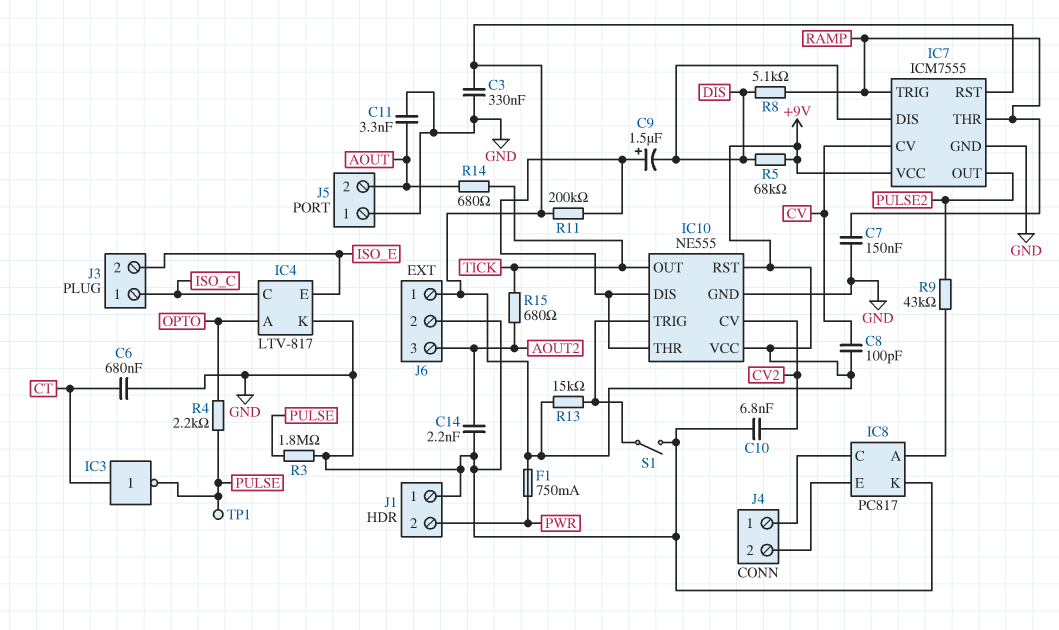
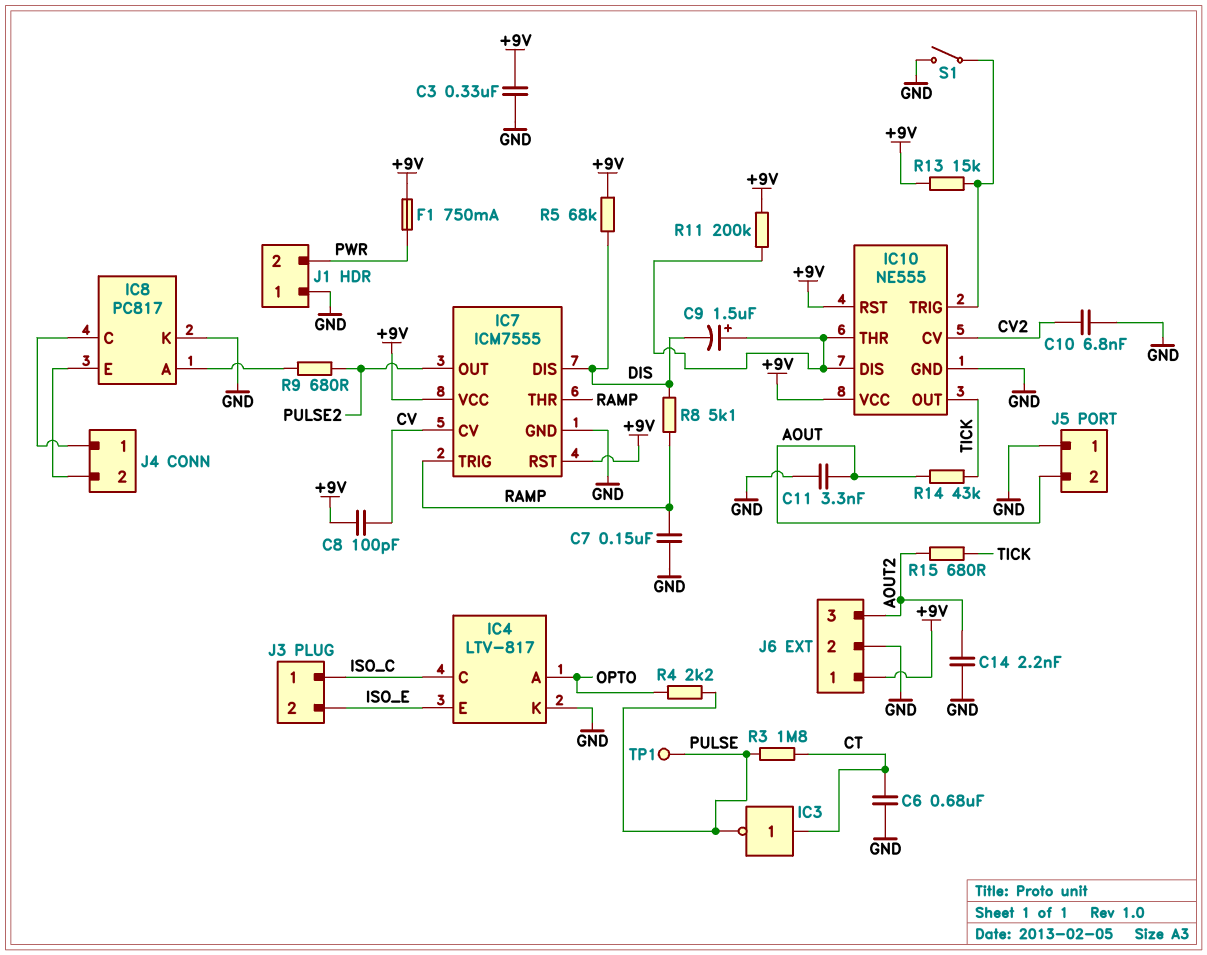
R3: 1.8M (GND, PULSE) -> 1.8M (CT, PULSE)
R9: 43k (IC8/A, PULSE2) -> 680 (IC8/A, PULSE2)
R14: 680 (AOUT, TICK) -> 43k (AOUT, TICK)

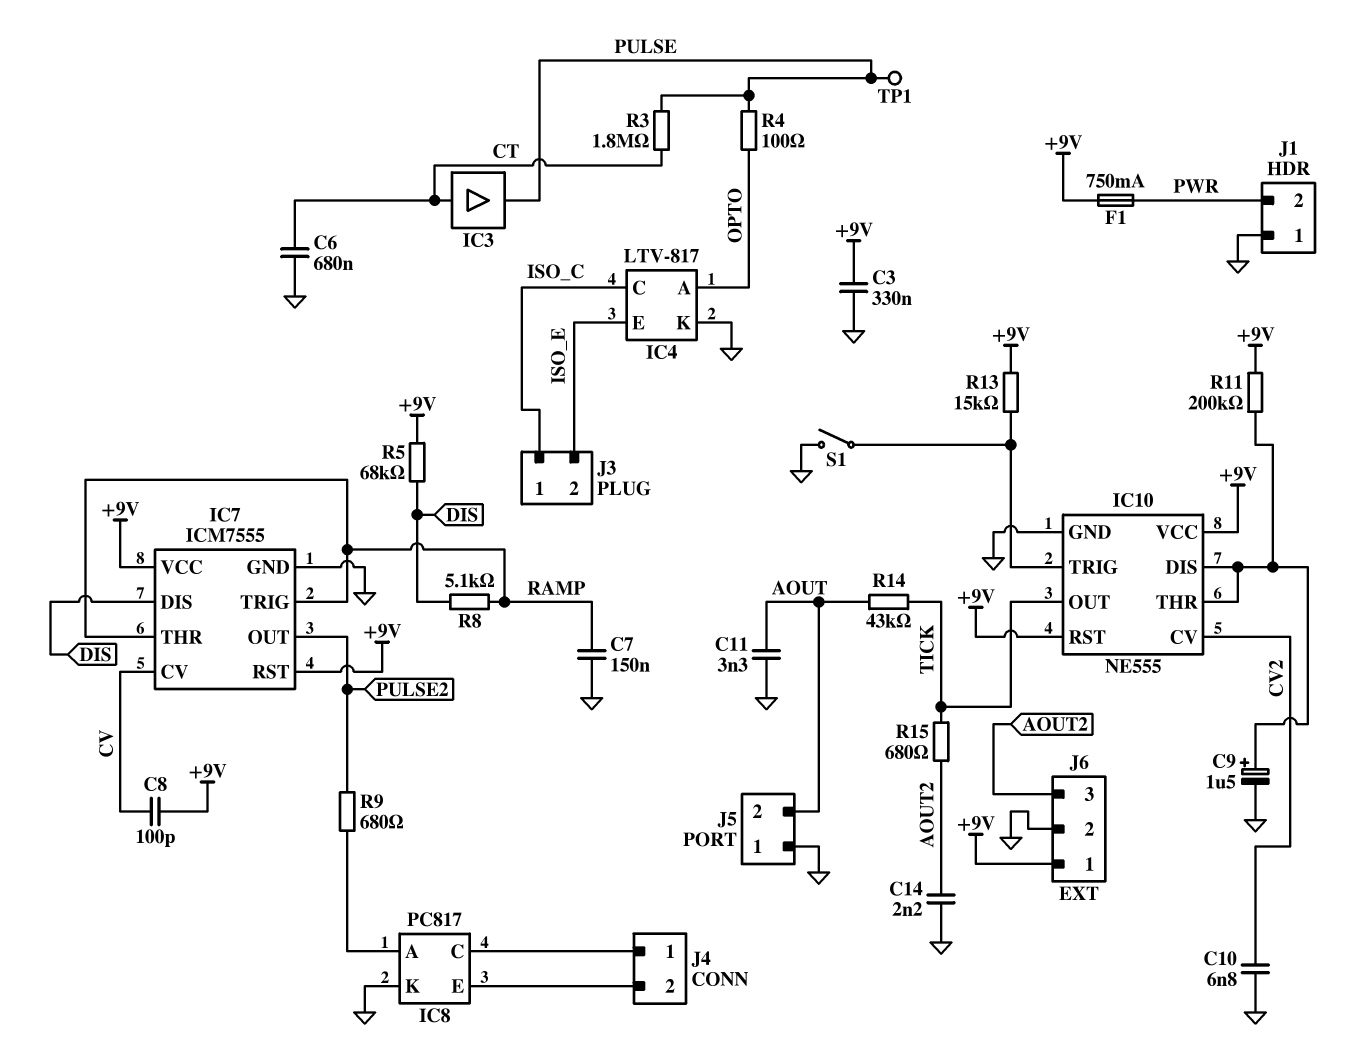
C9: 1.5uF (plus IC10/DIS, minus DIS) -> 1.5uF (plus IC10/DIS, minus GND)
IC3: NOT (in CT, out PULSE) -> buffer (in CT, out PULSE)
R4: 2.2k (OPTO, PULSE) -> 100 (OPTO, PULSE)

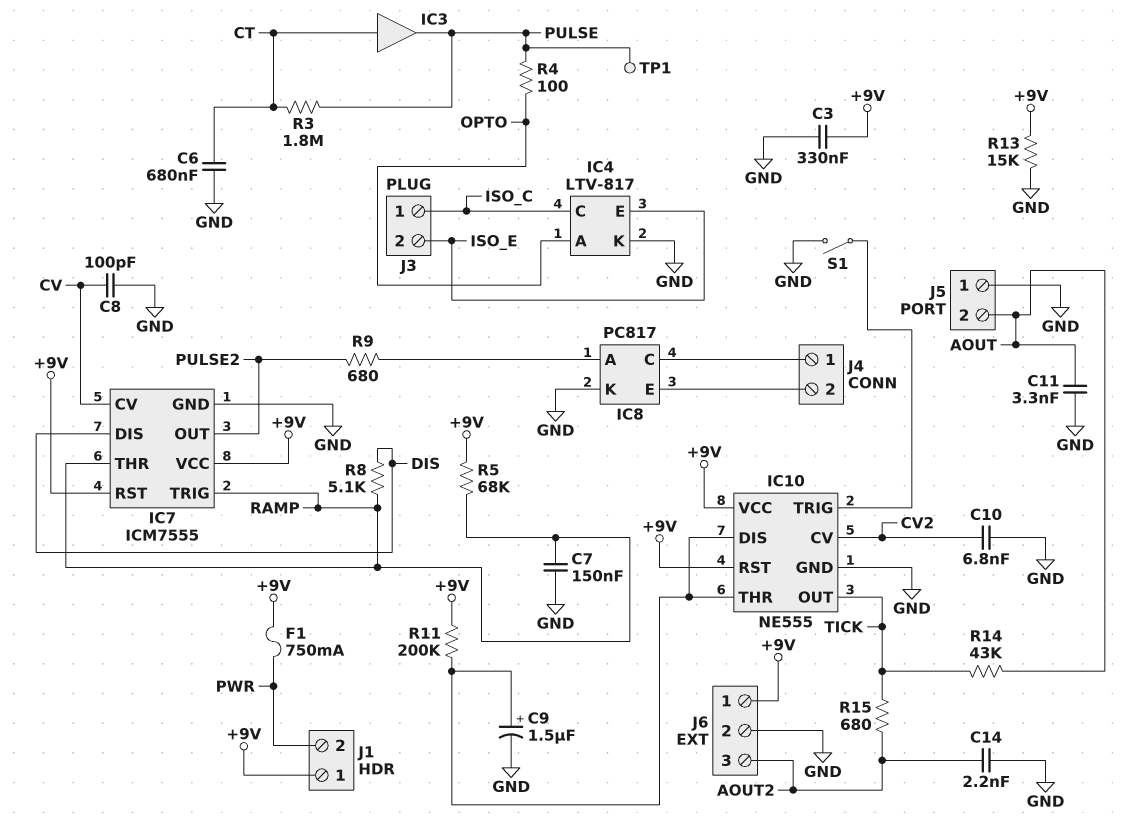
C8: 100pF (+9V, CV) -> 100pF (CV, GND)
J1 pin 1: GND -> +9V
R5: 68k (+9V, DIS) -> 68k (+9V, RAMP)
R13: 15k (+9V, IC10/TRIG) -> 15k (+9V, GND)

